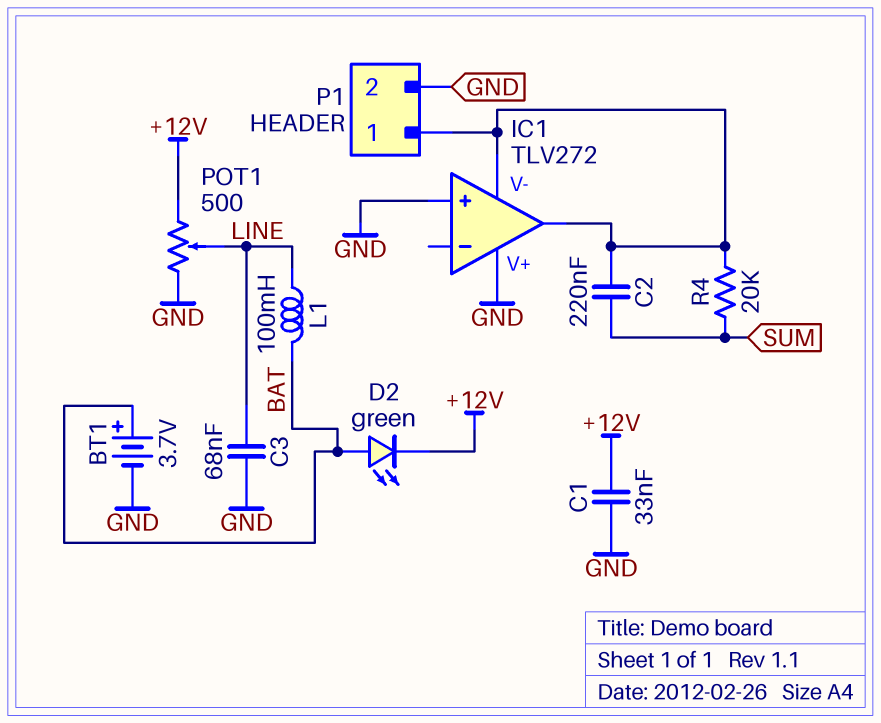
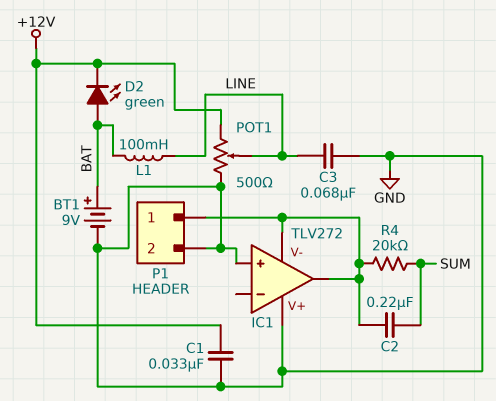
BT1: 3.7V (plus BAT, minus GND) -> 9V (plus BAT, minus GND)

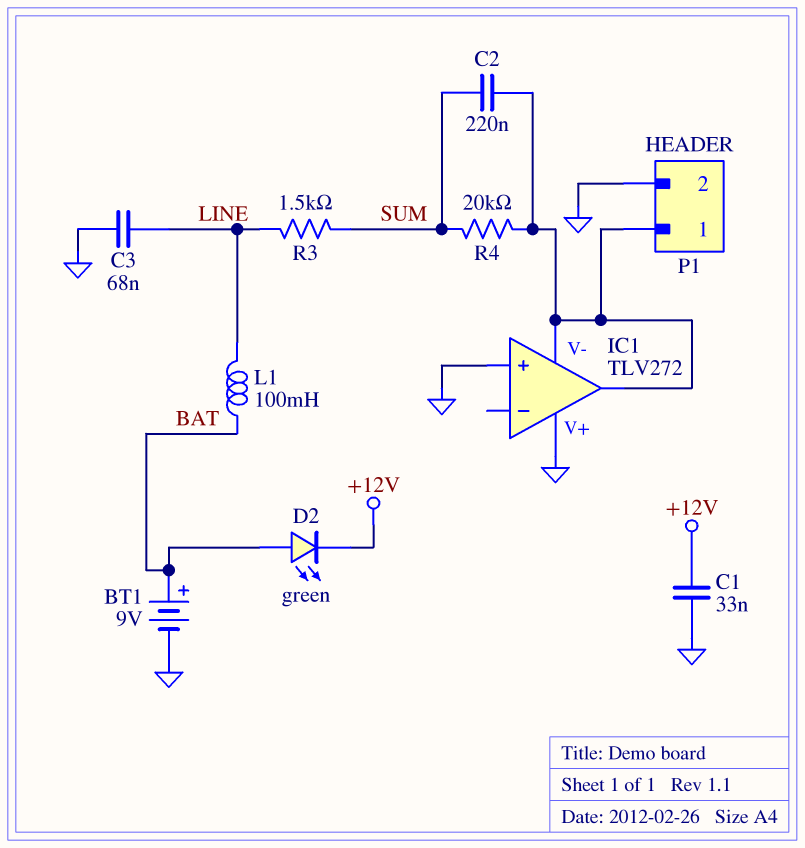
POT1: 500 (+12V, GND, wiper LINE) -> none
R3: none -> 1.5k (LINE, SUM)

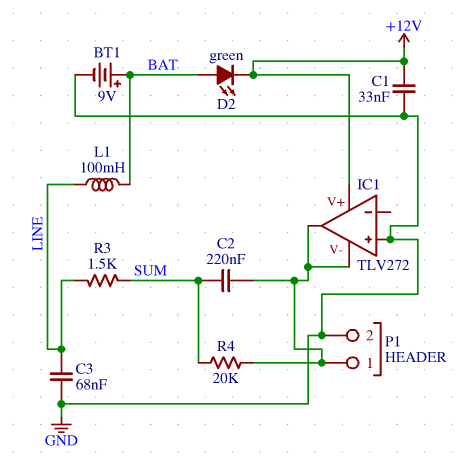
IC1 pin V+: GND -> +12V

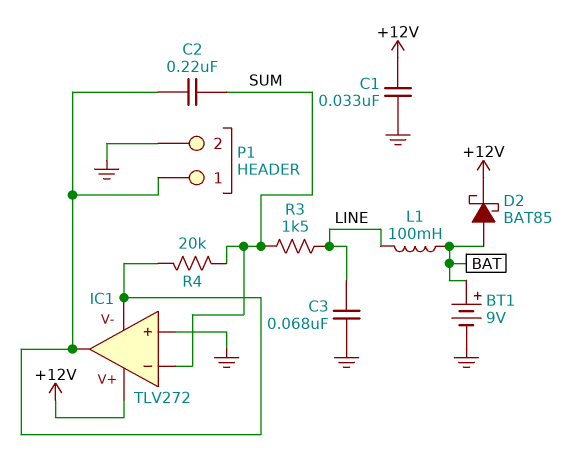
D2: LED green (A BAT, K +12V) -> schottky BAT85 (A BAT, K +12V)
IC1 pin in-: none -> SUM

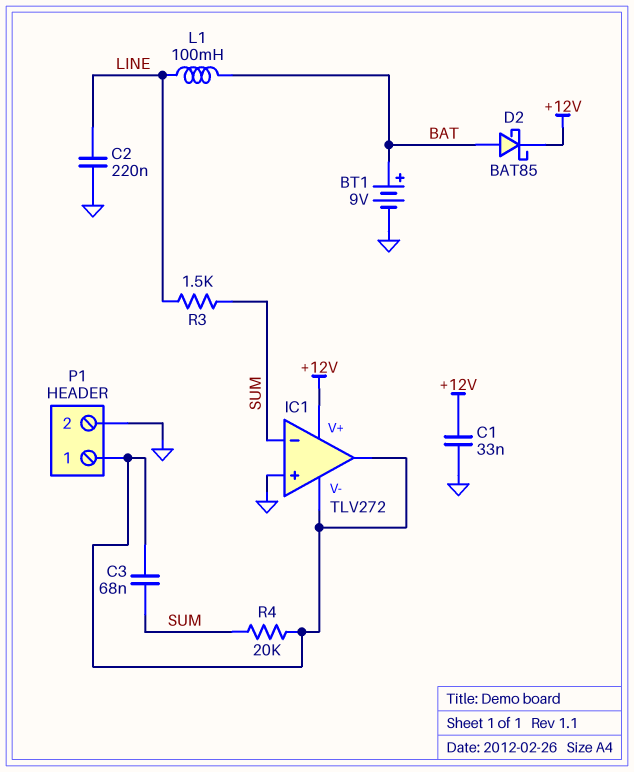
C2: 220nF (IC1/V-, SUM) -> 220nF (GND, LINE)
C3: 68nF (GND, LINE) -> 68nF (IC1/V-, SUM)

